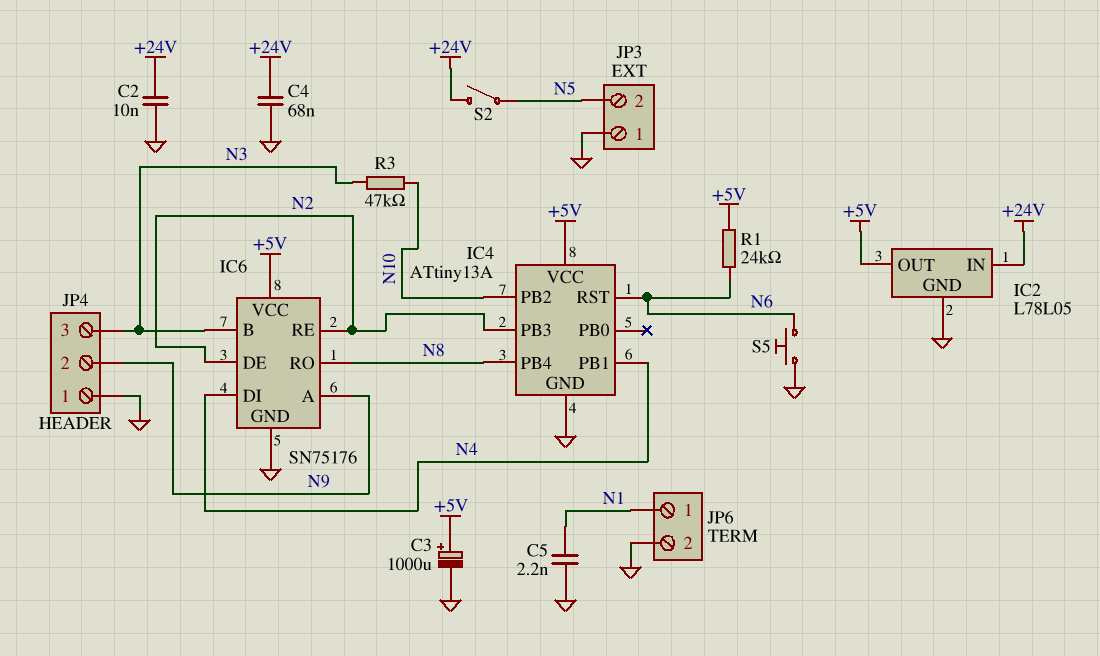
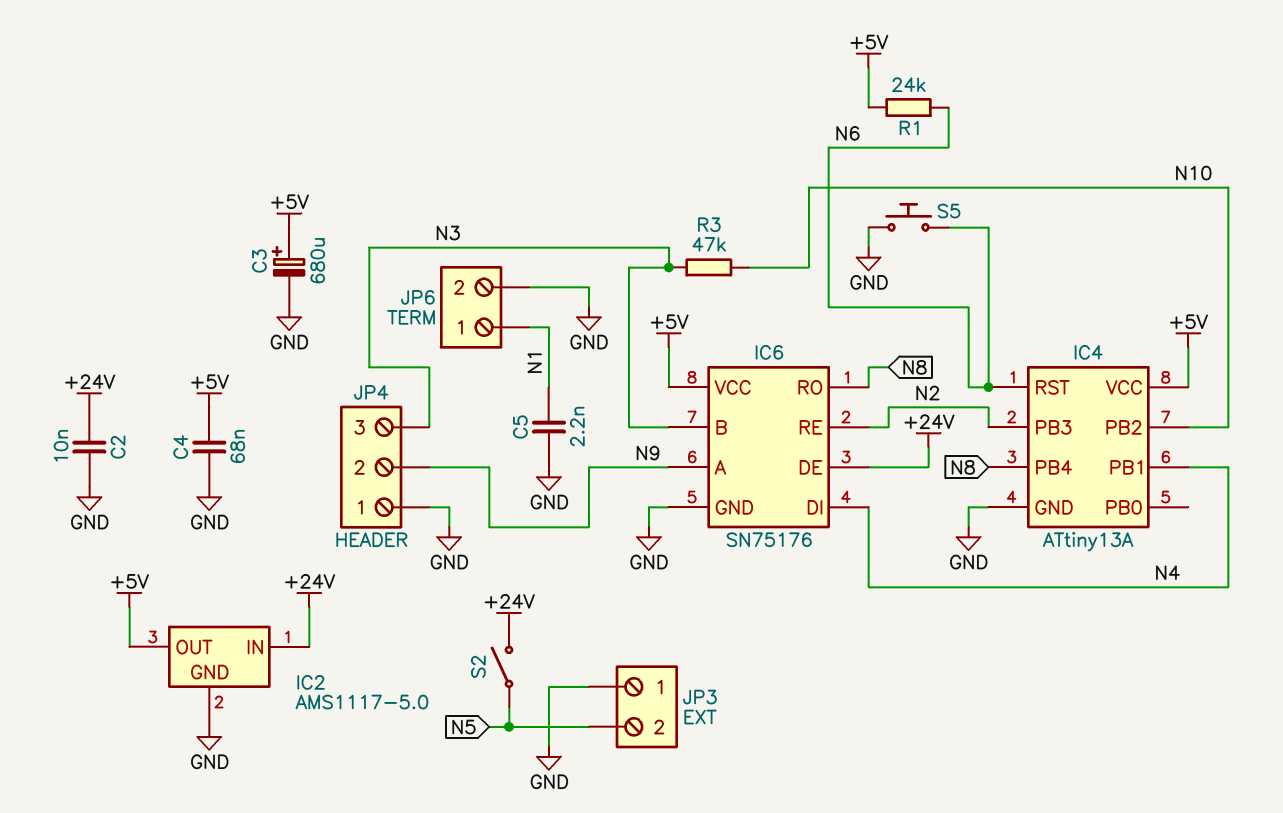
C3: 1000uF (plus +5V, minus GND) -> 680uF (plus +5V, minus GND)
C4: 68nF (+24V, GND) -> 68nF (+5V, GND)
IC2: L78L05 -> AMS1117-5.0
IC6 pin DE: N2 -> +24V

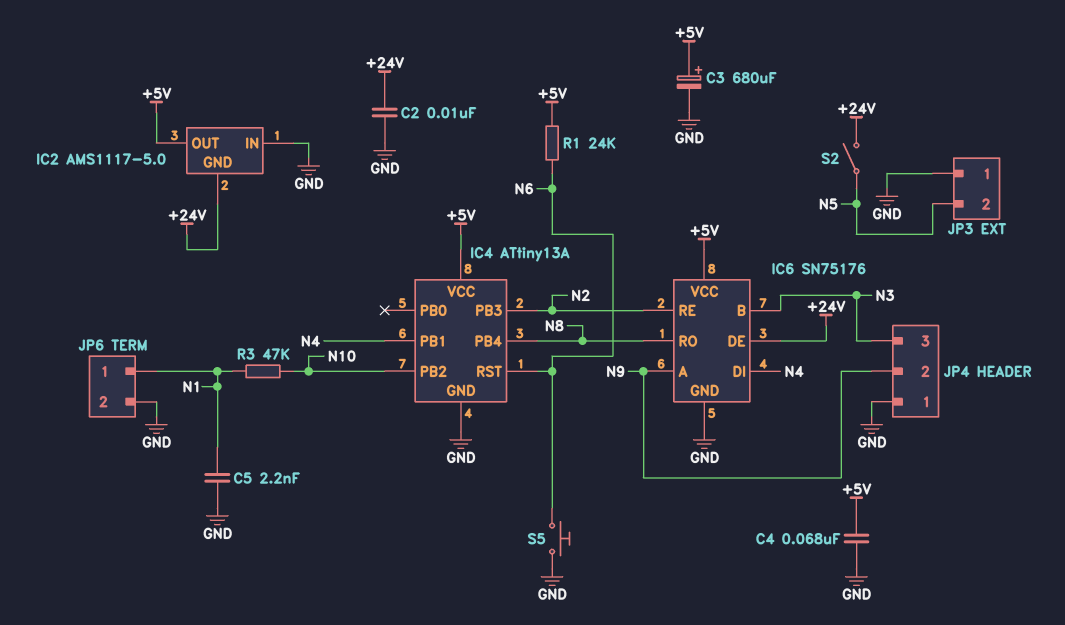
IC2 pin GND: GND -> +24V
IC2 pin IN: +24V -> GND
R3: 47k (N3, N10) -> 47k (N1, N10)

